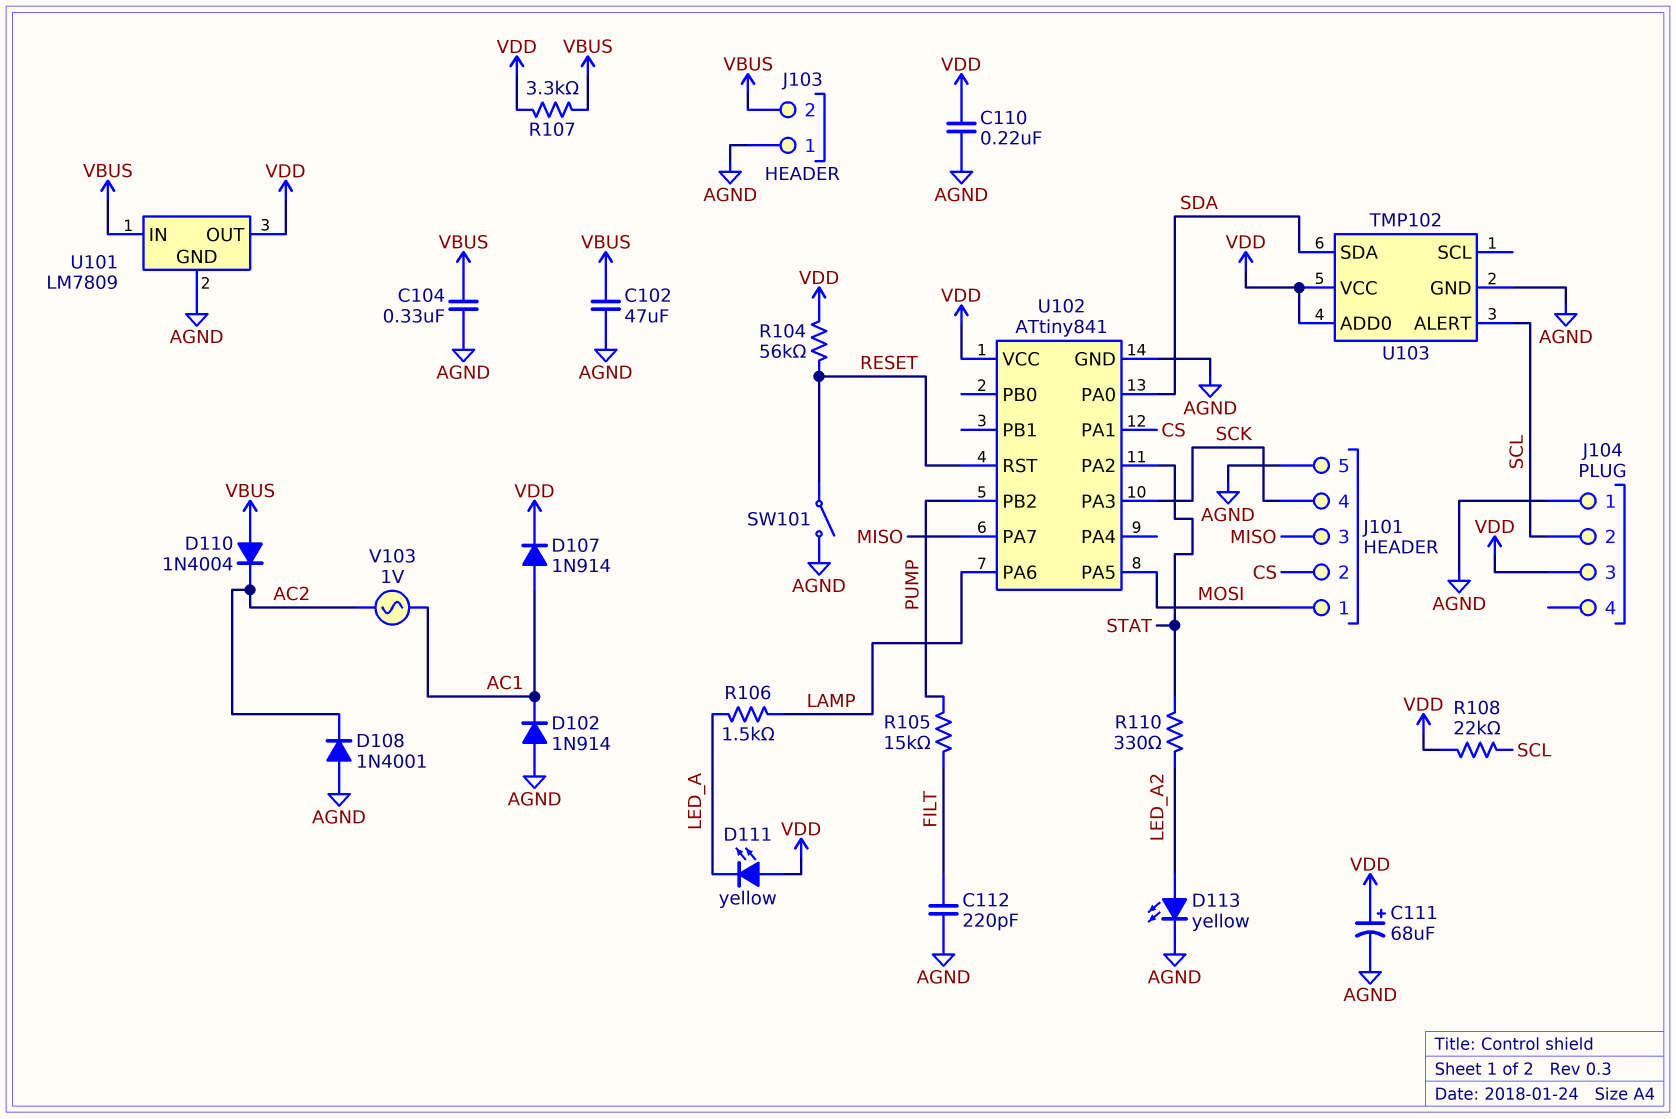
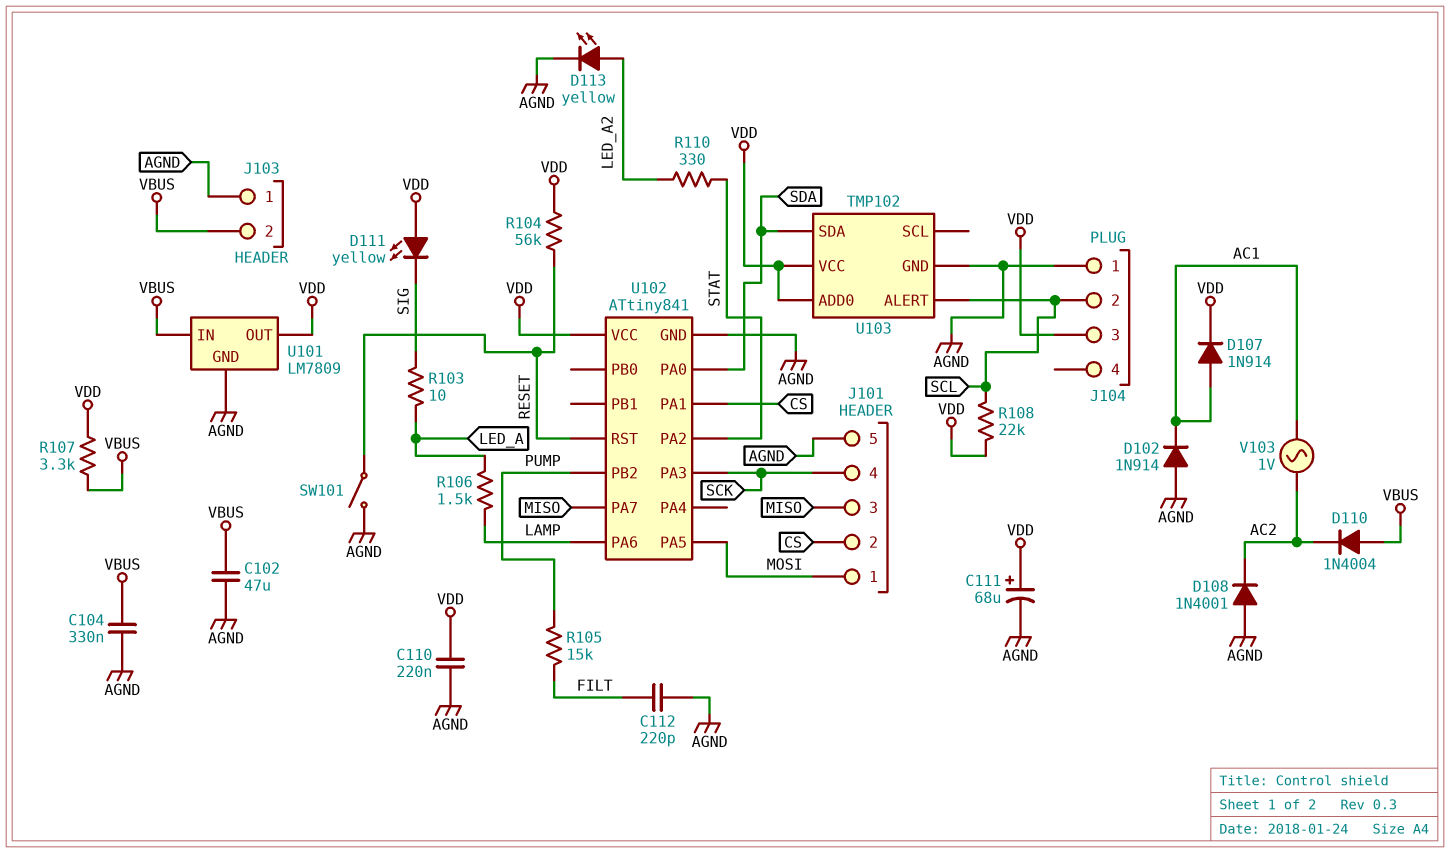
D111: LED yellow (A VDD, K LED_A) -> LED yellow (A VDD, K SIG)
R103: none -> 10 (LED_A, SIG)

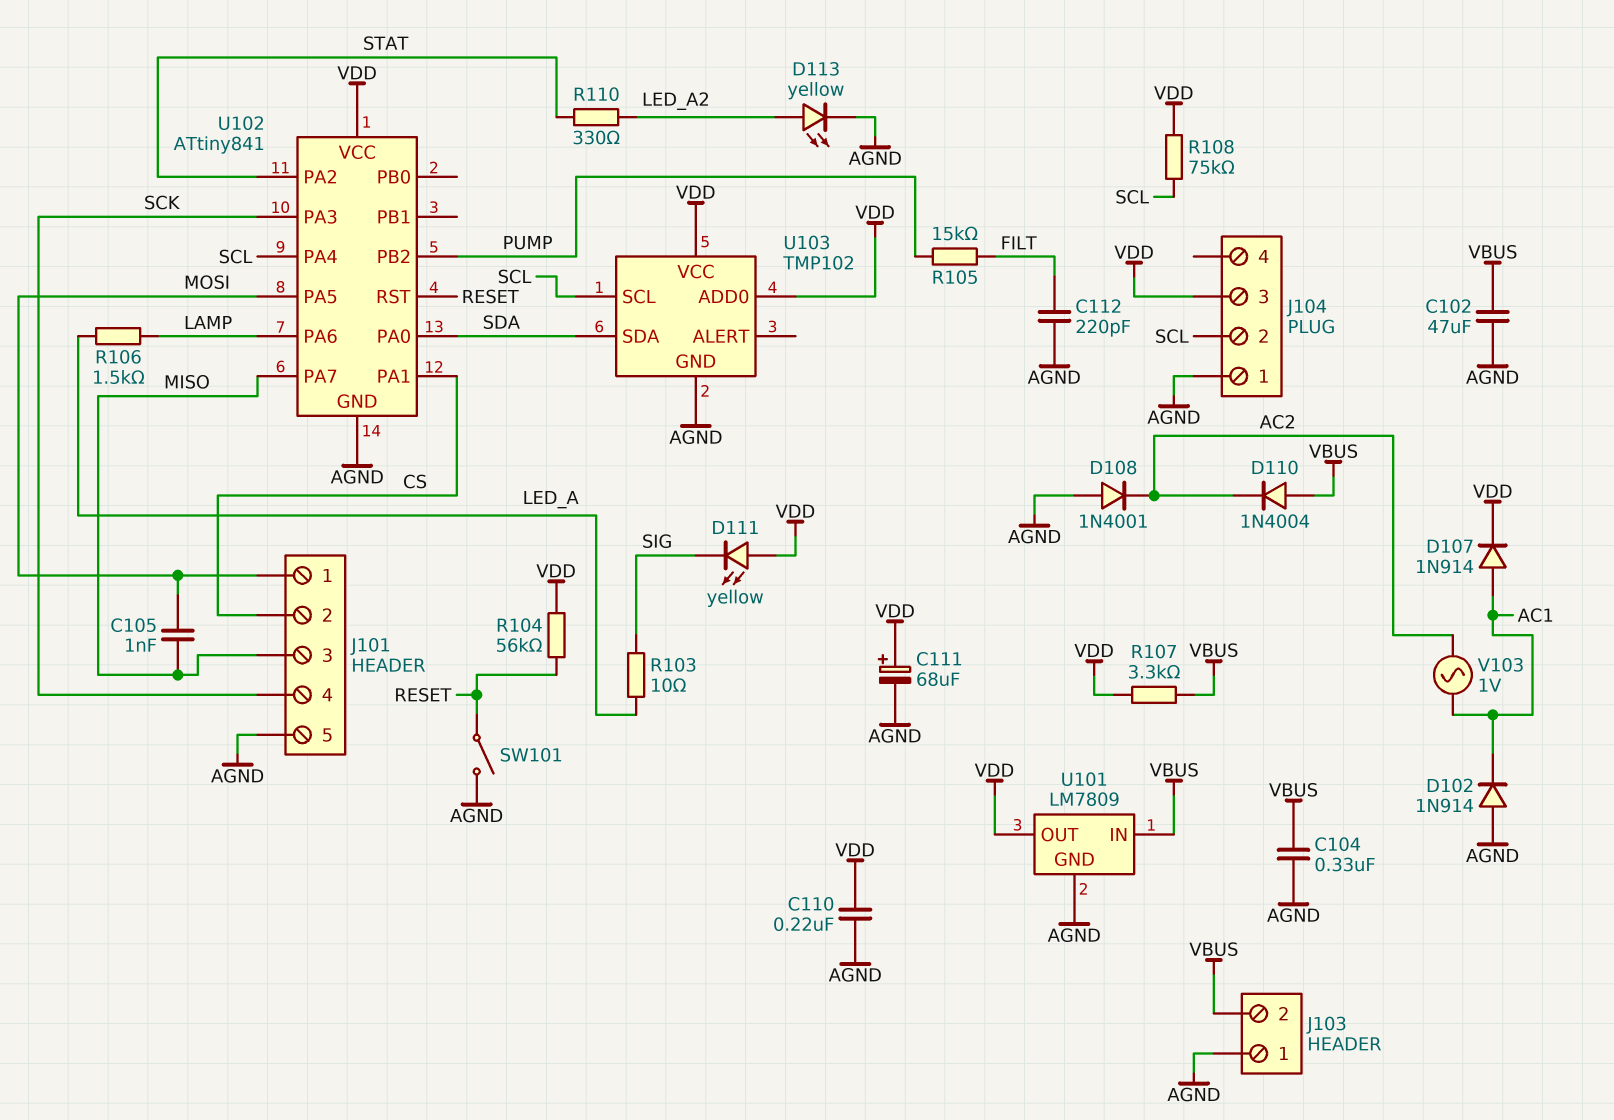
C105: none -> 1nF (MISO, MOSI)
R108: 22k (SCL, VDD) -> 75k (SCL, VDD)
U102 pin PA4: none -> SCL
U103 pin ALERT: SCL -> none
U103 pin SCL: none -> SCL

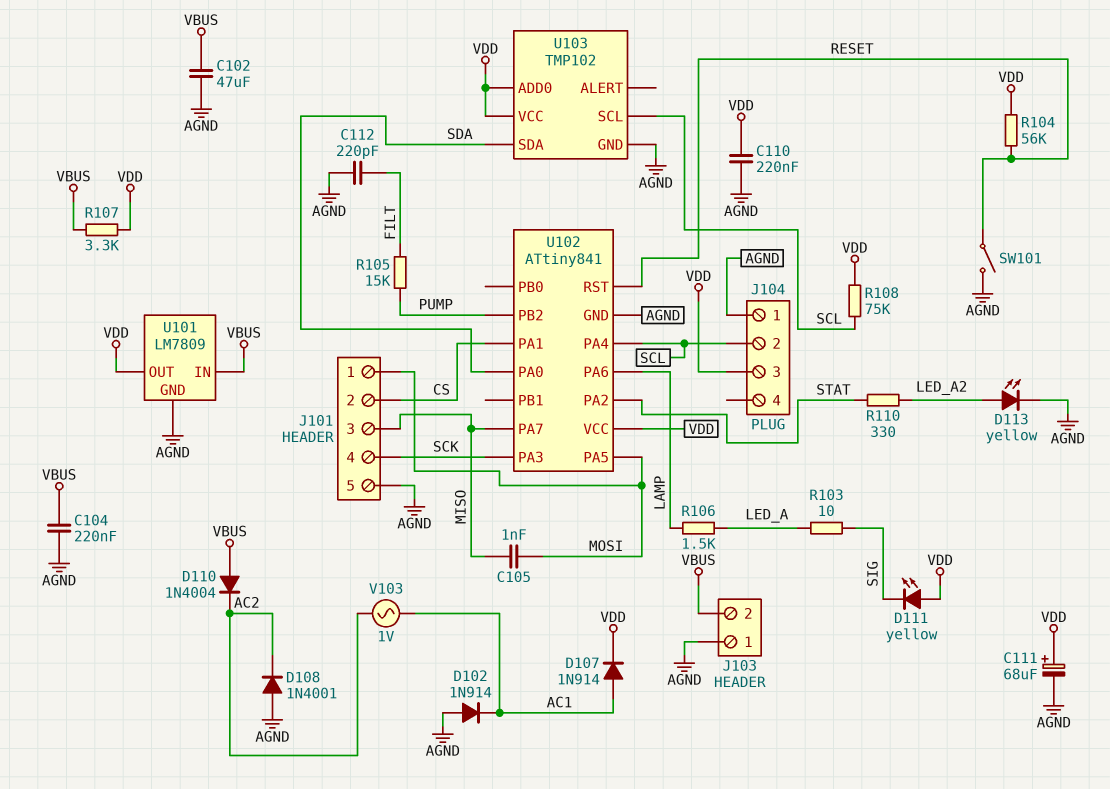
C104: 330nF (AGND, VBUS) -> 220nF (AGND, VBUS)

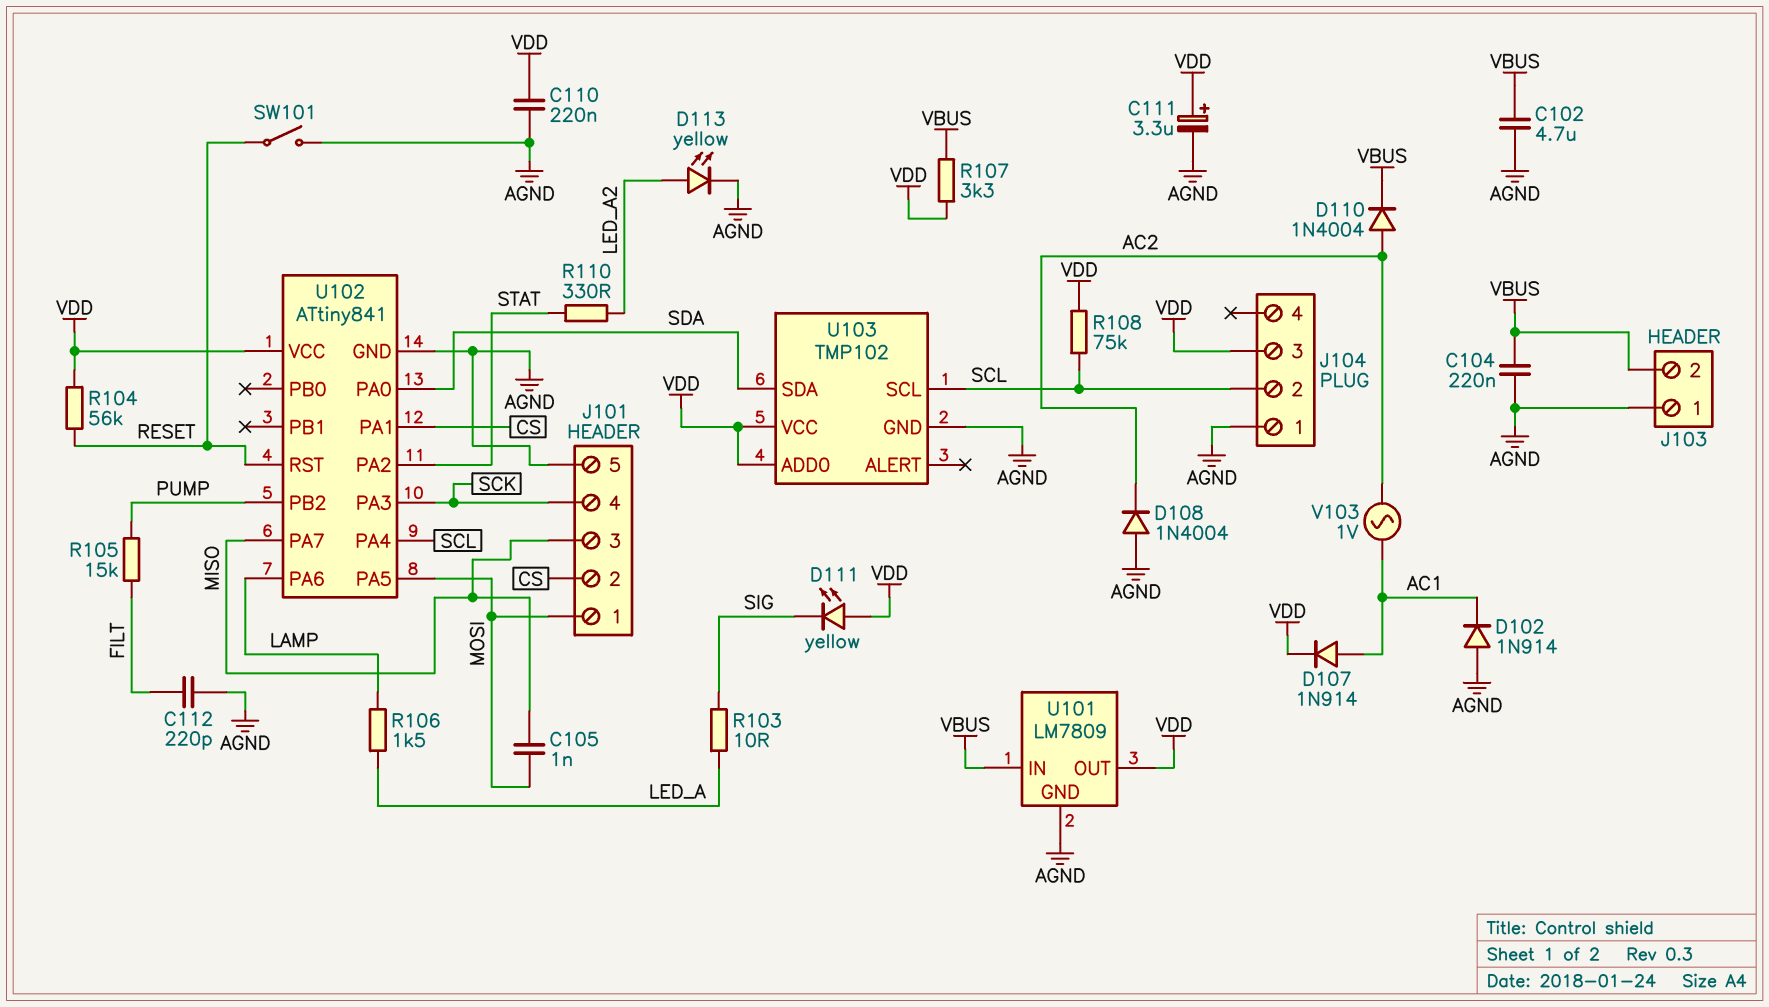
C102: 47uF (AGND, VBUS) -> 4.7uF (AGND, VBUS)
C111: 68uF (plus VDD, minus AGND) -> 3.3uF (plus VDD, minus AGND)
D108: diode 1N4001 (A AGND, K AC2) -> diode 1N4004 (A AGND, K AC2)
D110: diode 1N4004 (A VBUS, K AC2) -> diode 1N4004 (A AC2, K VBUS)

